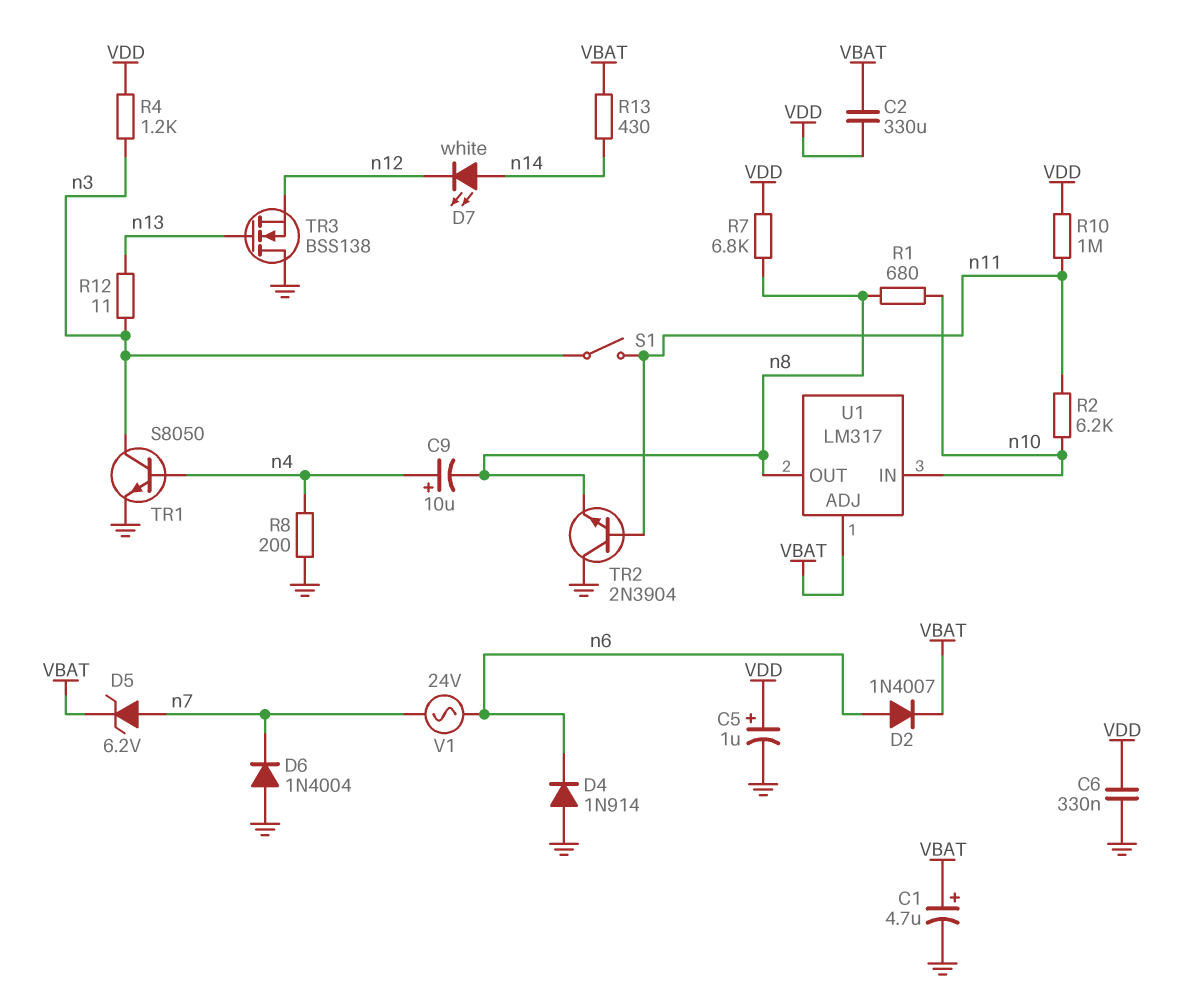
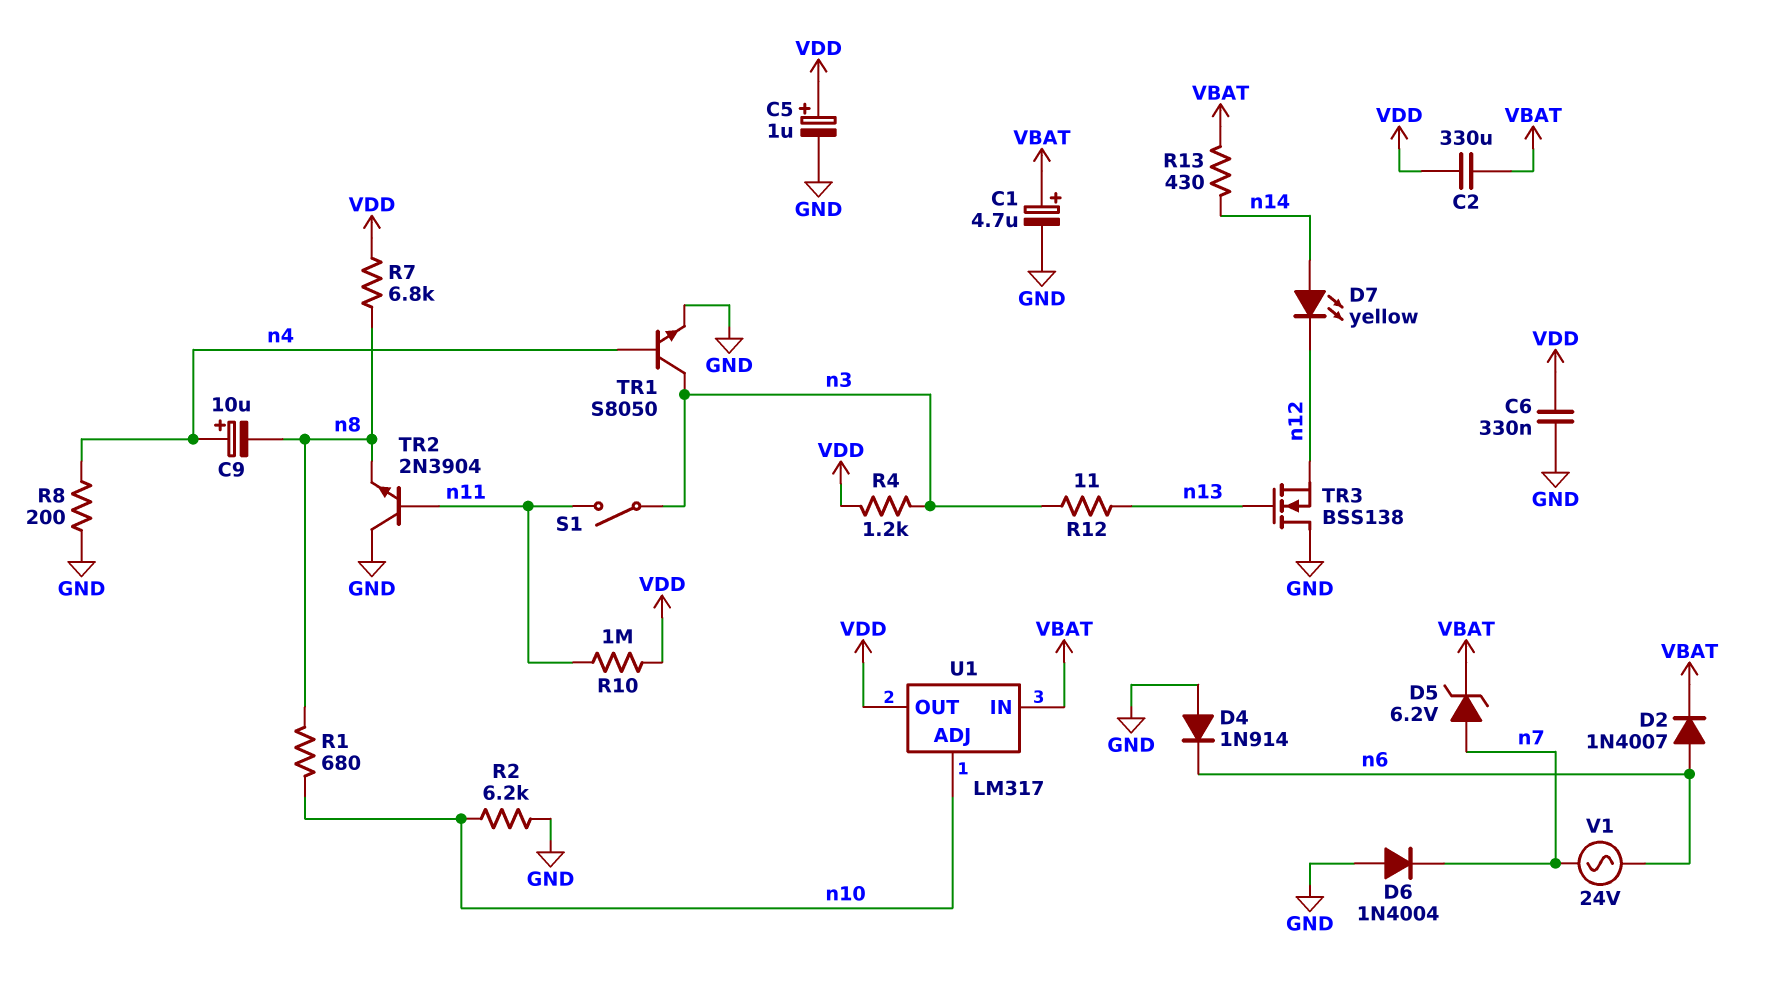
D7: LED white (A n14, K n12) -> LED yellow (A n14, K n12)
R2: 6.2k (n10, n11) -> 6.2k (GND, n10)
U1 pin ADJ: VBAT -> n10
U1 pin IN: n10 -> VBAT
U1 pin OUT: n8 -> VDD

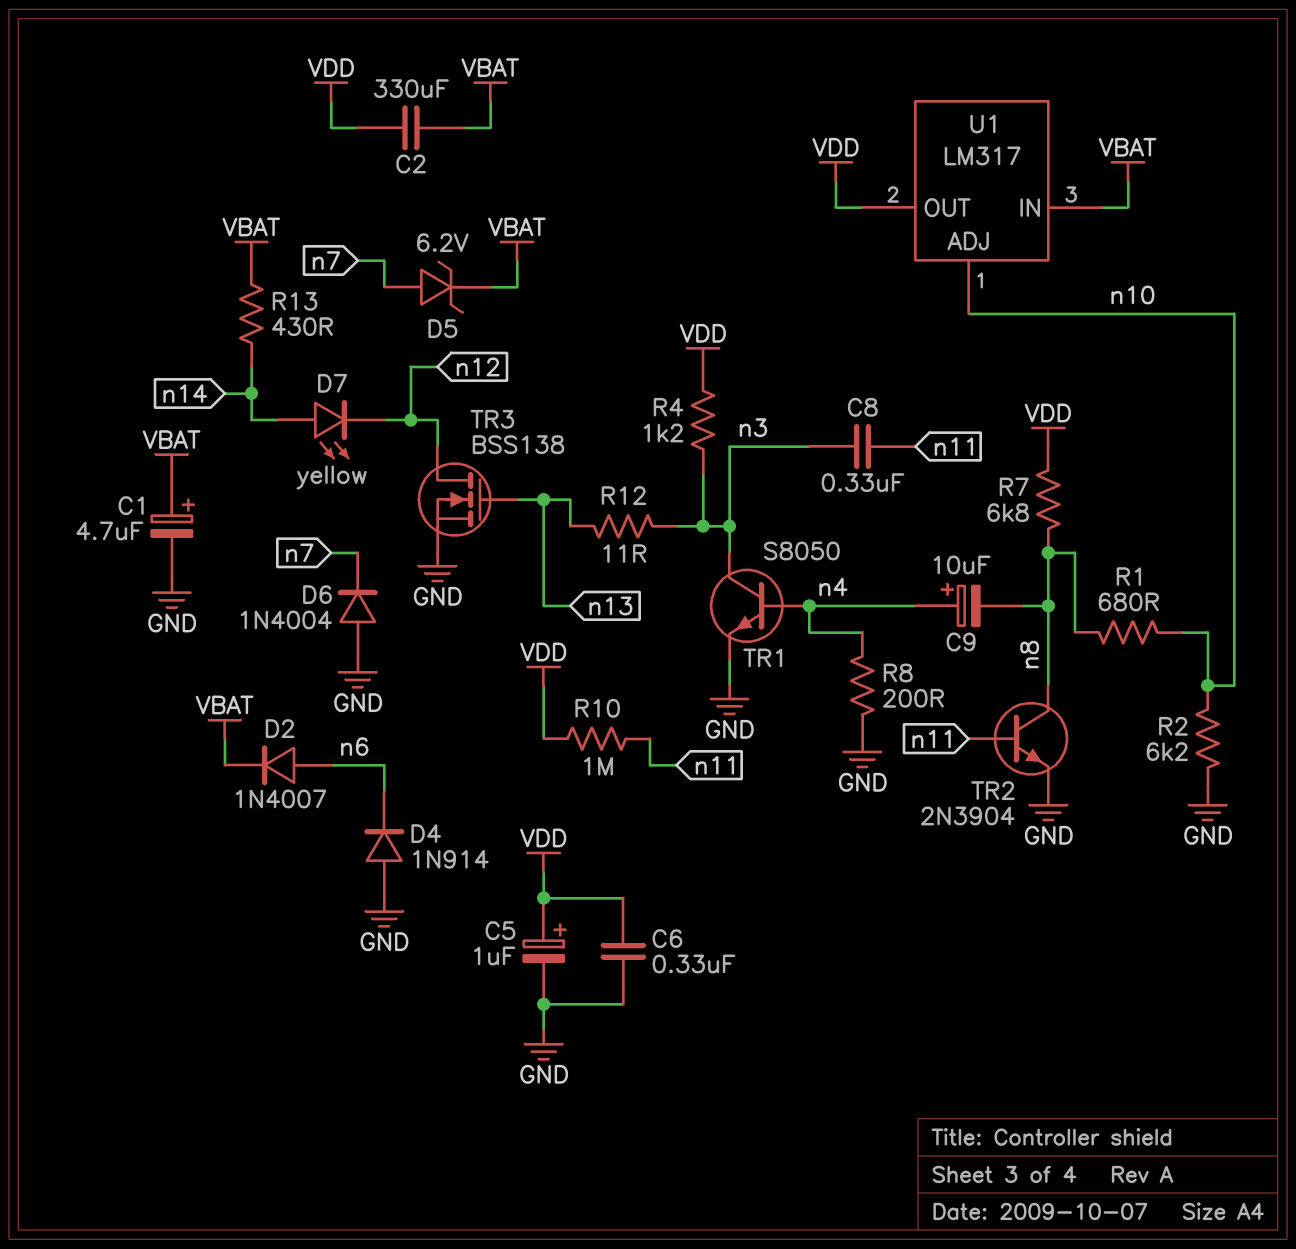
C8: none -> 330nF (n3, n11)
S1: switch (n3, n11) -> none
TR2: NPN 2N3904 (B n11, C GND, E n8) -> NPN 2N3904 (B n11, C n8, E GND)
TR3: NMOS BSS138 (G n13, D GND, S n12) -> NMOS BSS138 (G n13, D n12, S GND)
V1: AC 24V (n6, n7) -> none

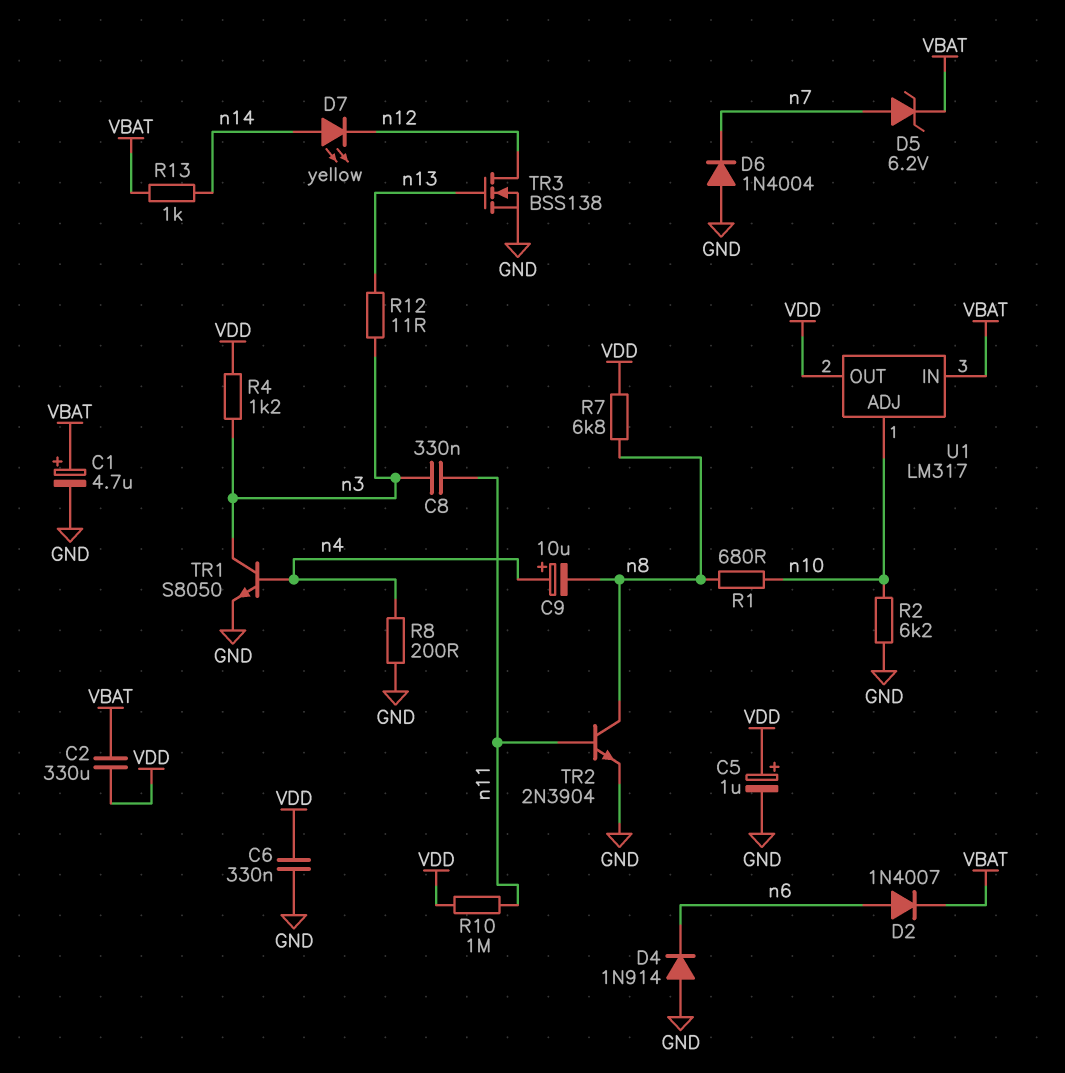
R13: 430 (VBAT, n14) -> 1k (VBAT, n14)

